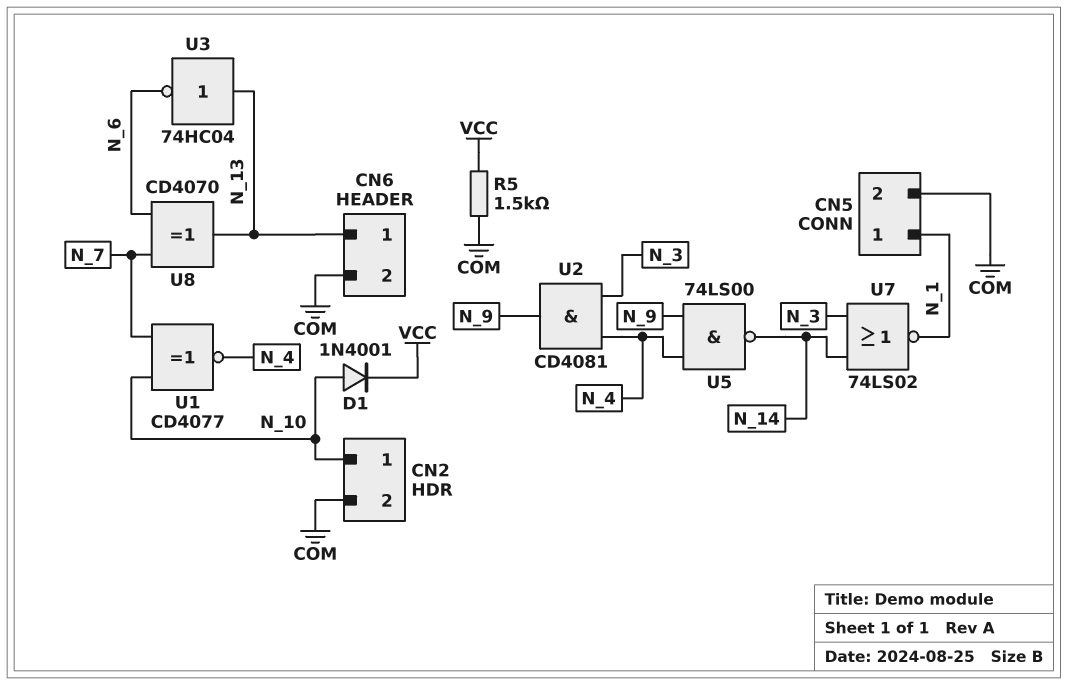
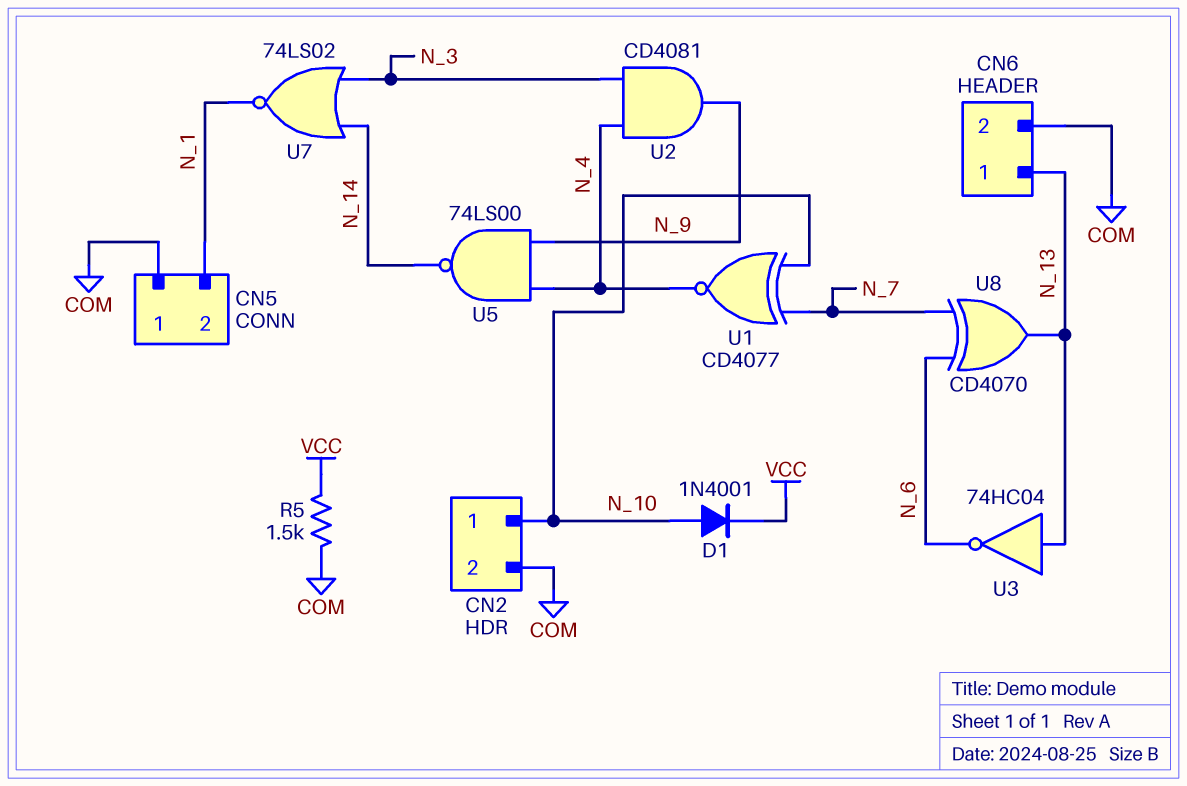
CN5 pin 1: N_1 -> COM
CN5 pin 2: COM -> N_1

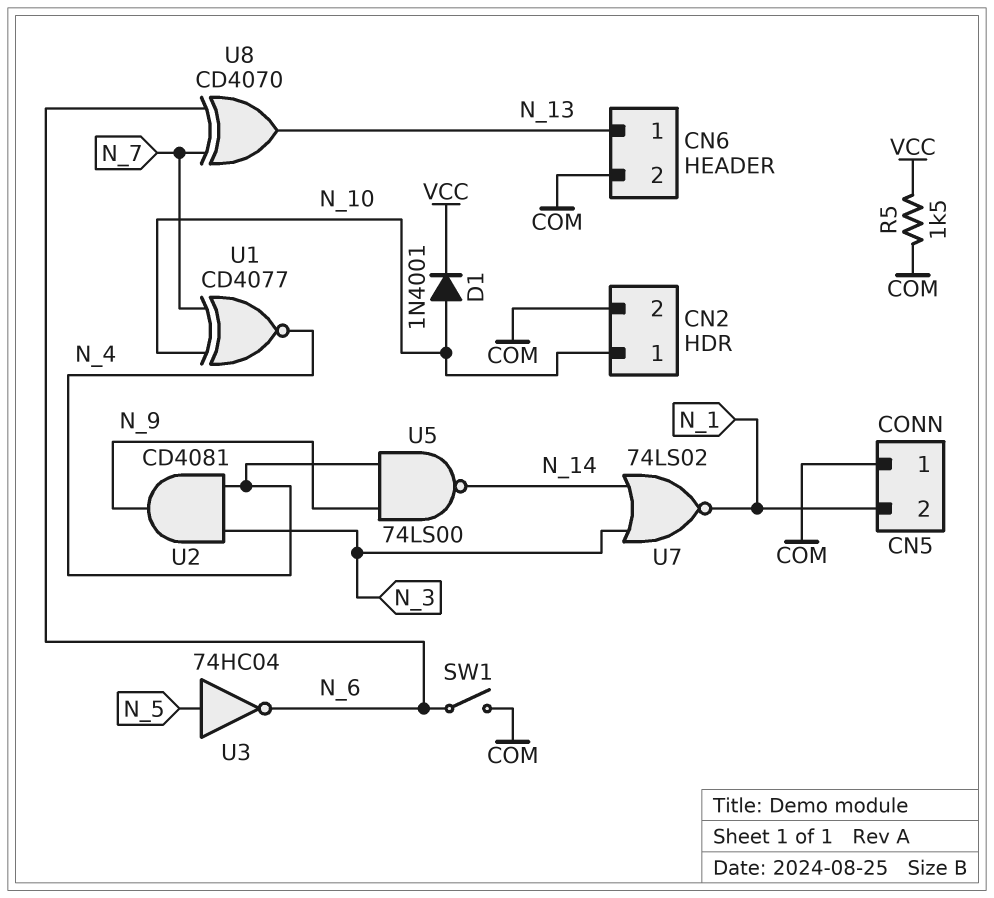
SW1: none -> switch (COM, N_6)
U3: NOT 74HC04 (in N_13, out N_6) -> NOT 74HC04 (in N_5, out N_6)

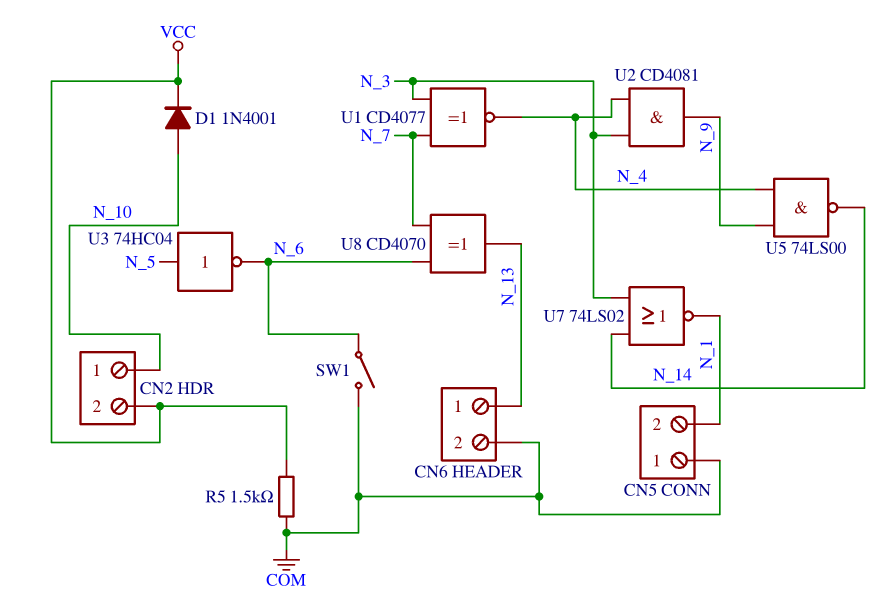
CN2 pin 2: COM -> VCC
U1: XNOR CD4077 (in N_7, in N_10, out N_4) -> XNOR CD4077 (in N_3, in N_7, out N_4)

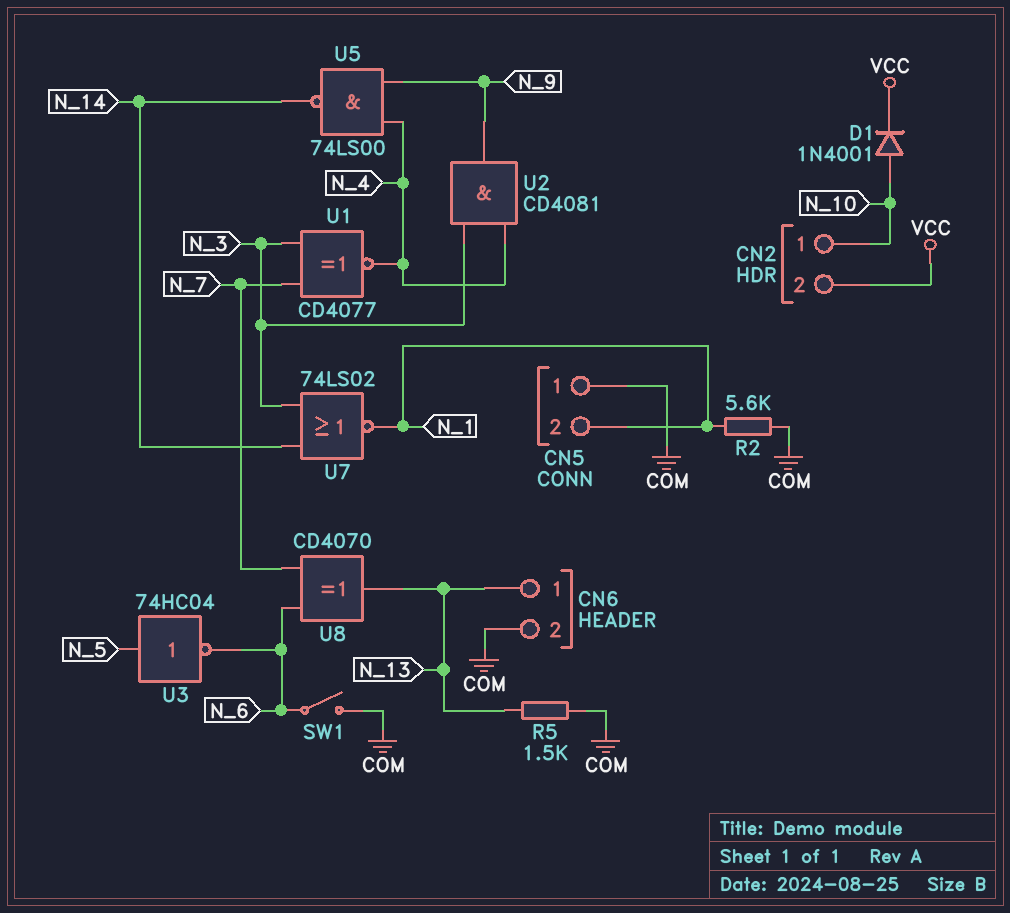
R2: none -> 5.6k (COM, N_1)
R5: 1.5k (COM, VCC) -> 1.5k (COM, N_13)

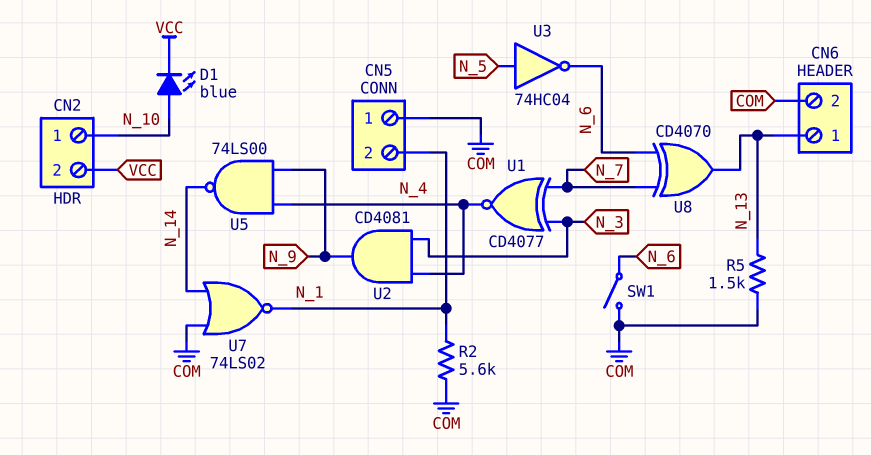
D1: diode 1N4001 (A N_10, K VCC) -> LED blue (A N_10, K VCC)
U7: NOR 74LS02 (in N_3, in N_14, out N_1) -> NOR 74LS02 (in COM, in N_14, out N_1)

